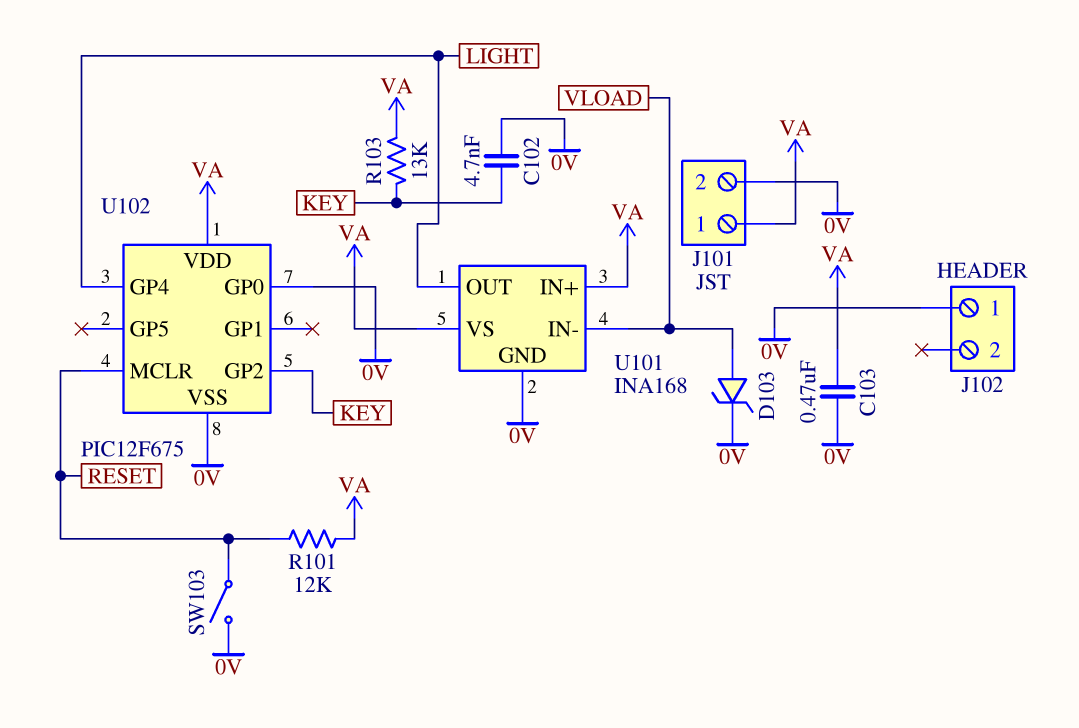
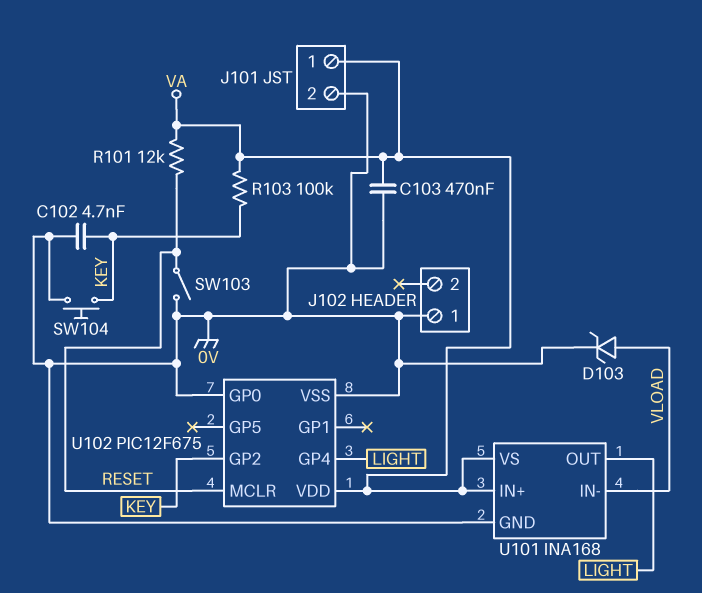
R103: 13k (KEY, VA) -> 100k (KEY, VA)
SW104: none -> button (0V, KEY)

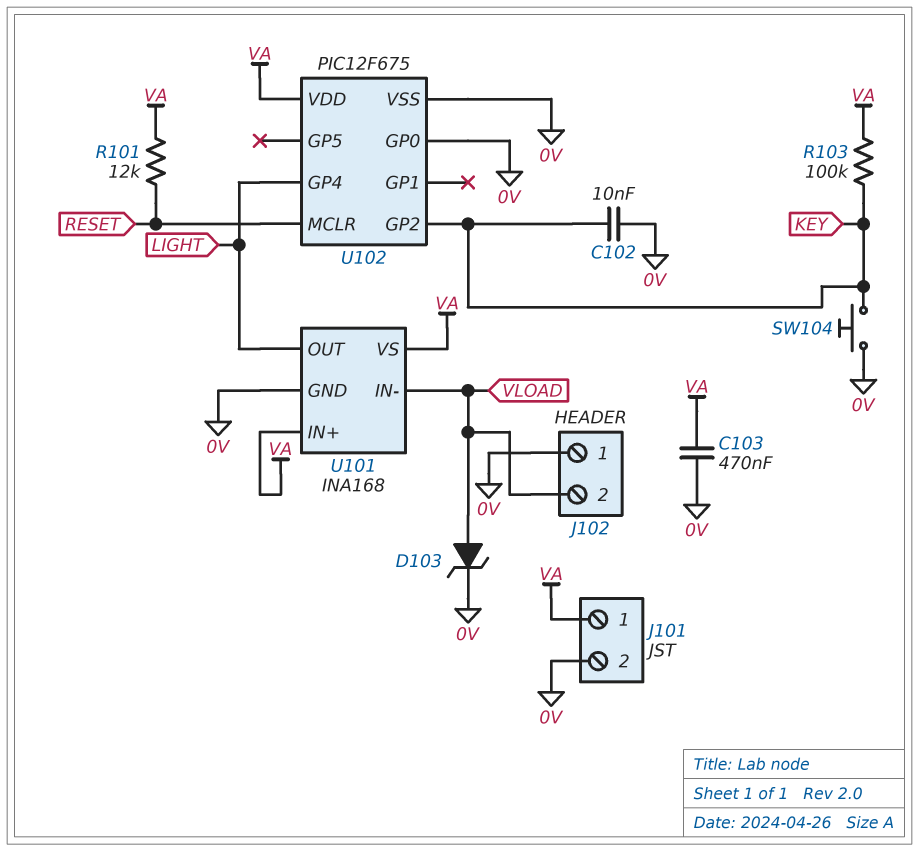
C102: 4.7nF (0V, KEY) -> 10nF (0V, KEY)
J102 pin 2: none -> VLOAD
SW103: switch (0V, RESET) -> none

